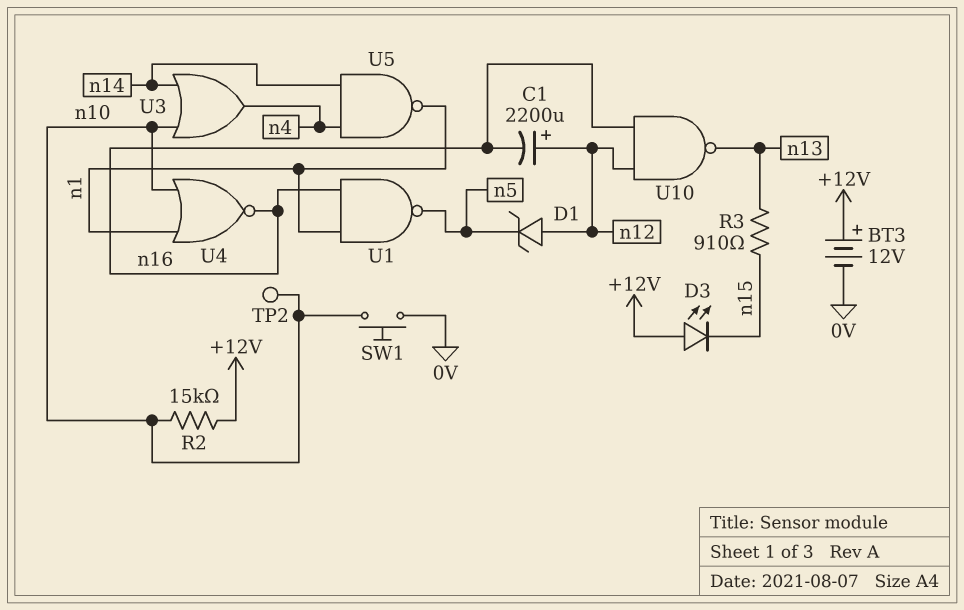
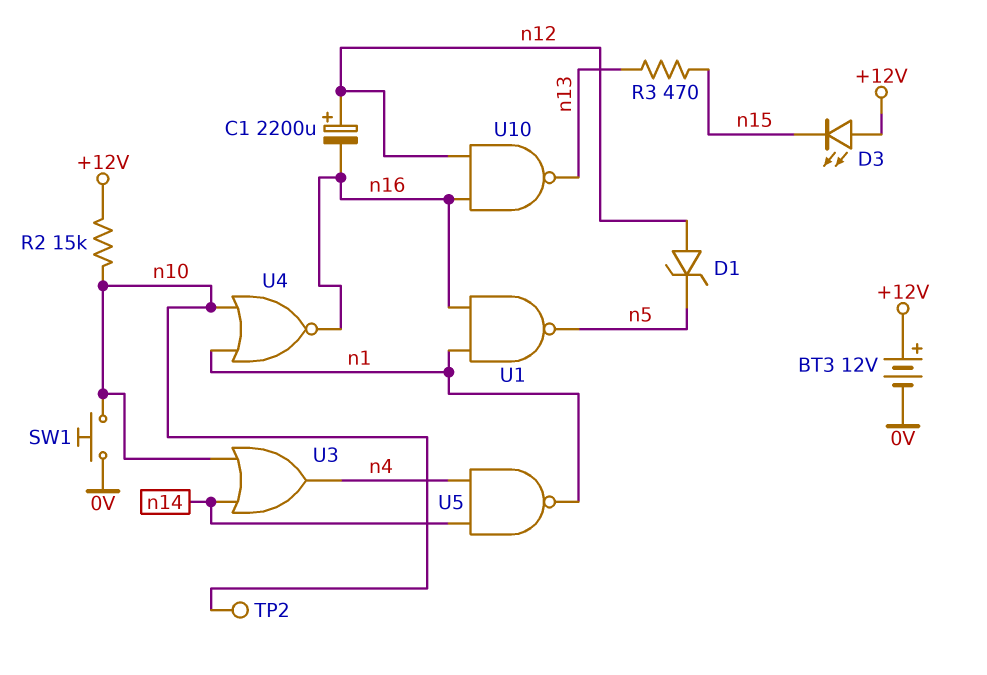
R3: 910 (n13, n15) -> 470 (n13, n15)

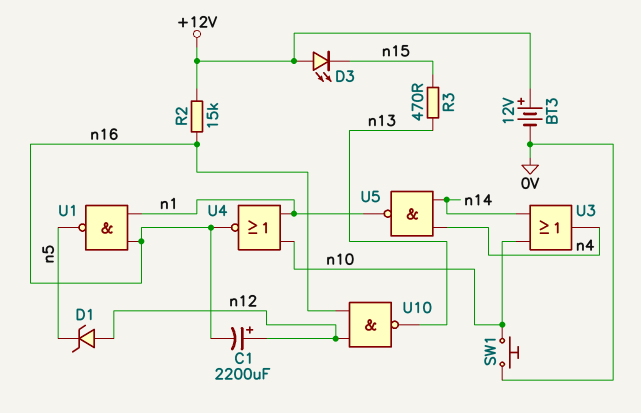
R2: 15k (+12V, n10) -> 15k (+12V, n16)
TP2: test point (n10) -> none

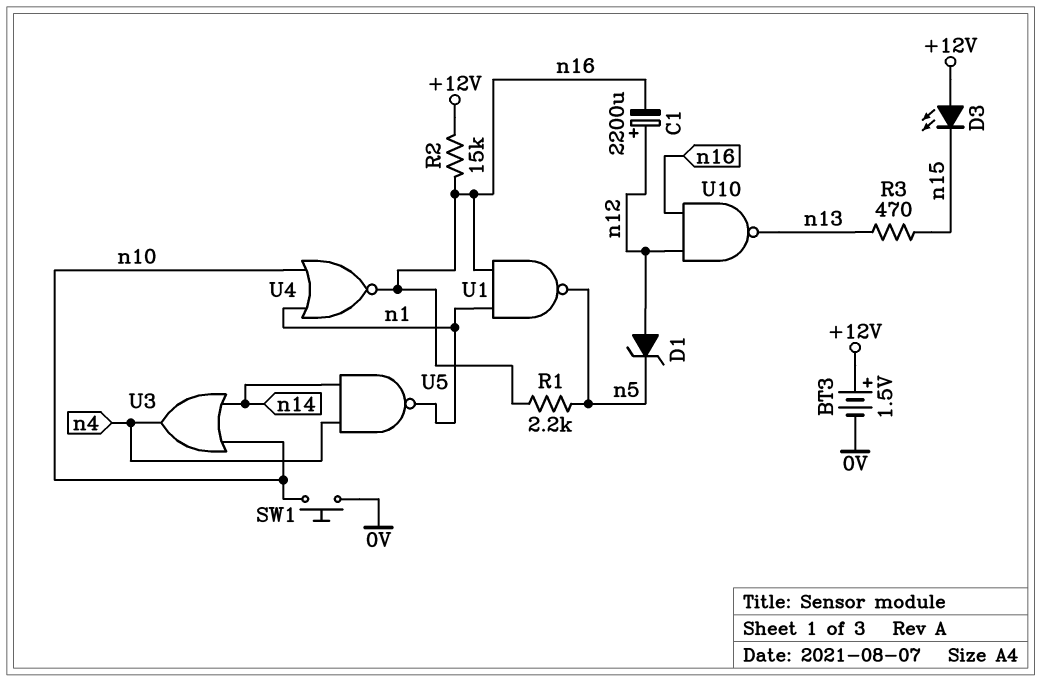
BT3: 12V (plus +12V, minus 0V) -> 1.5V (plus +12V, minus 0V)
R1: none -> 2.2k (n5, n16)

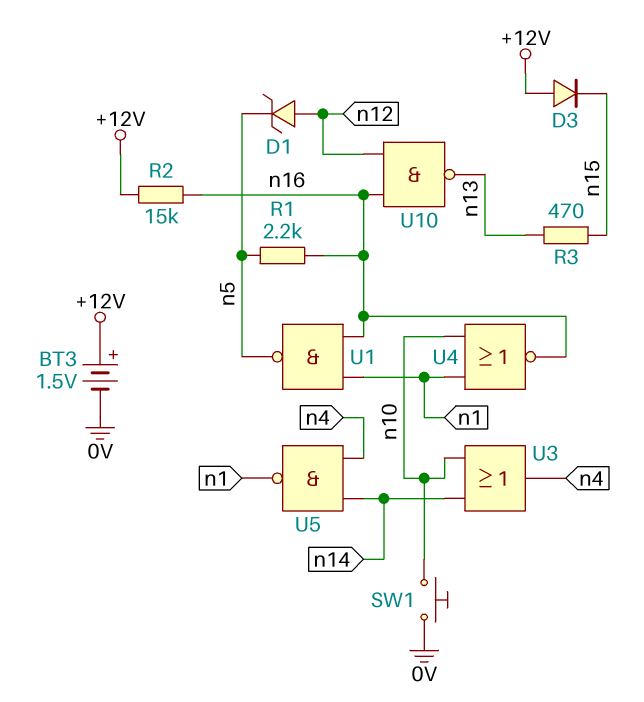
C1: 2200uF (plus n12, minus n16) -> none
D3: LED (A +12V, K n15) -> diode (A +12V, K n15)

